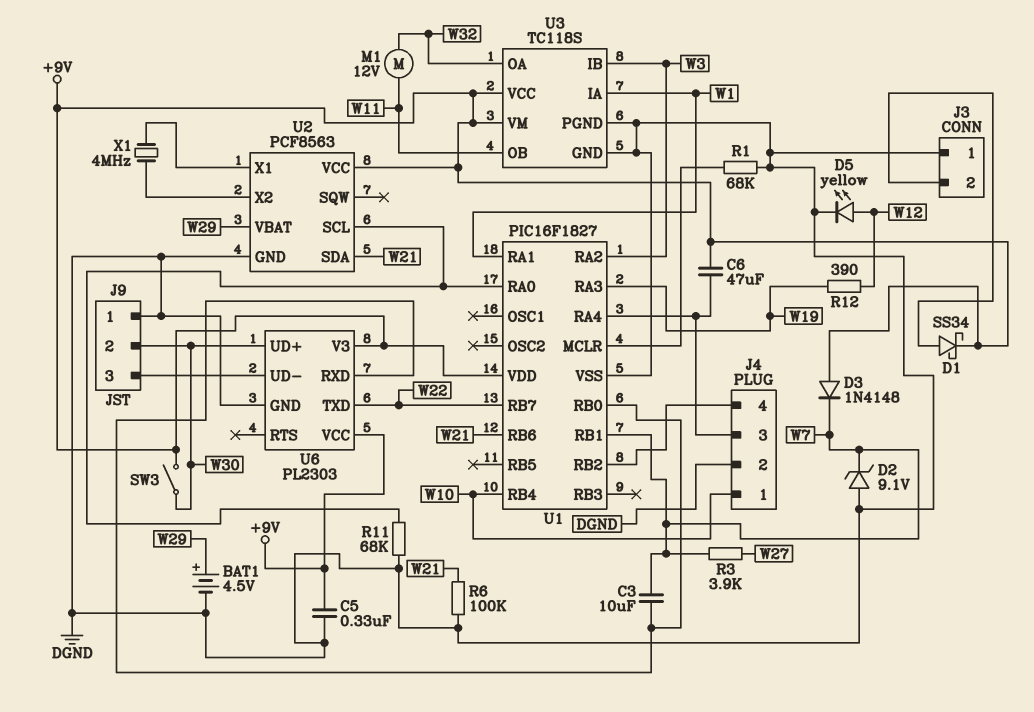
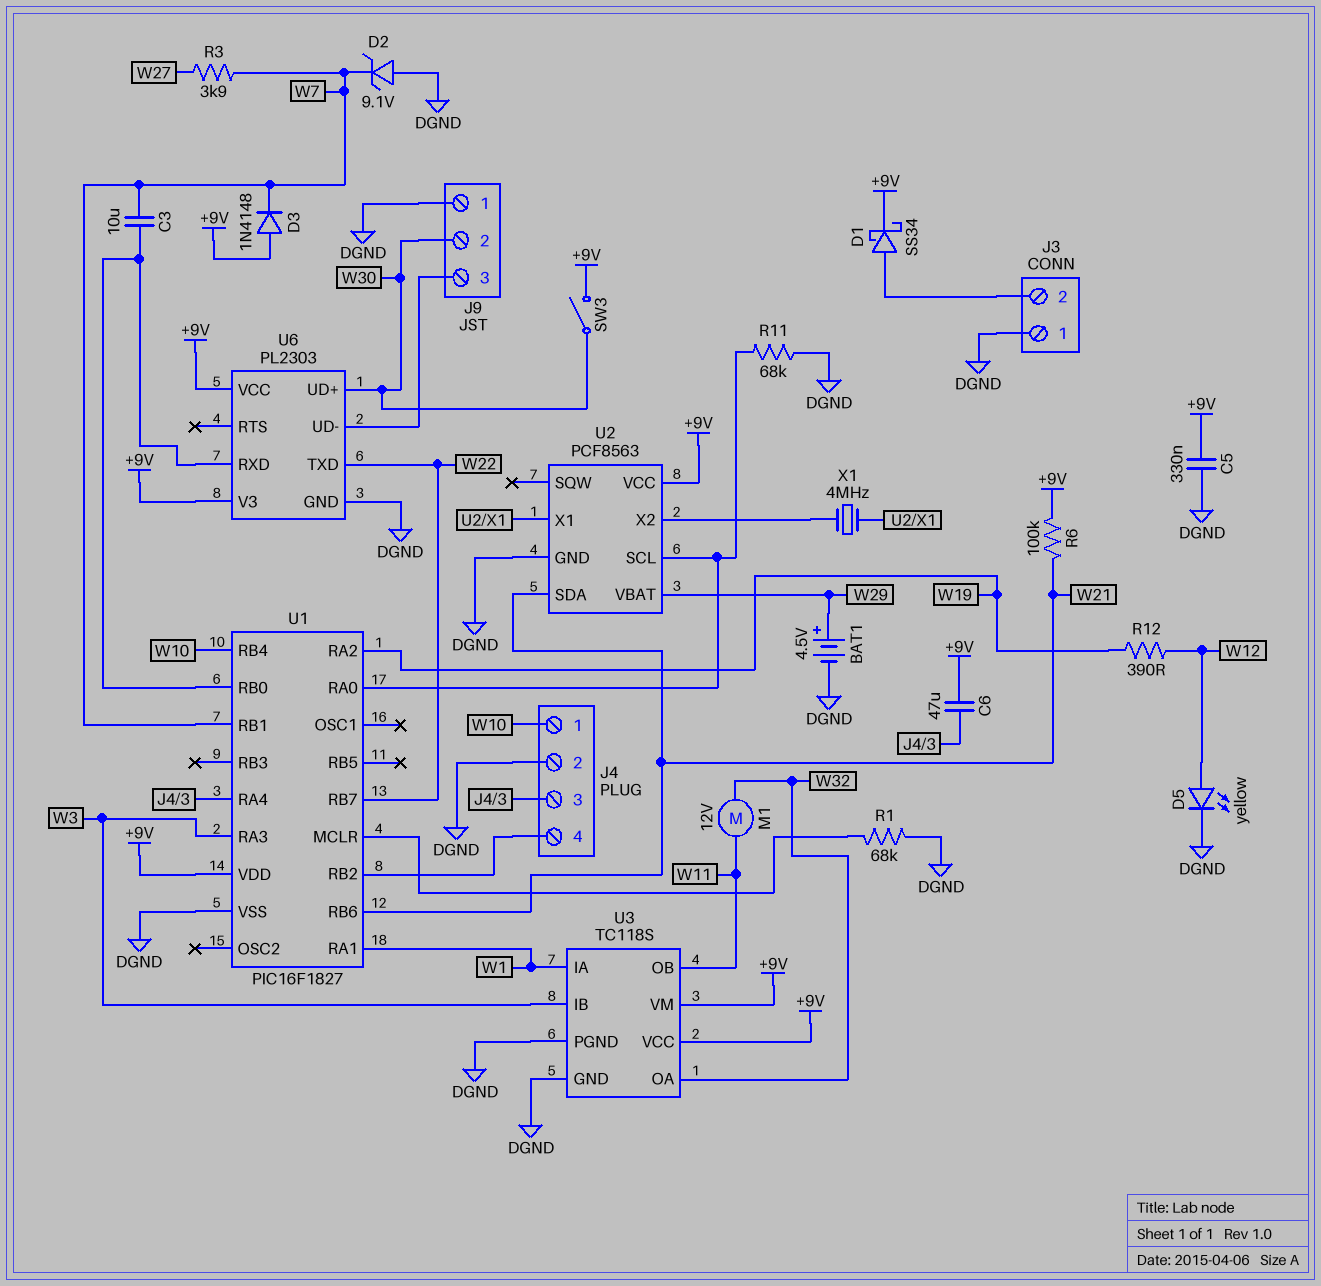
R6: 100k (DGND, W21) -> 100k (+9V, W21)
U1 pin RA2: W3 -> W19
U1 pin RA3: W19 -> W3

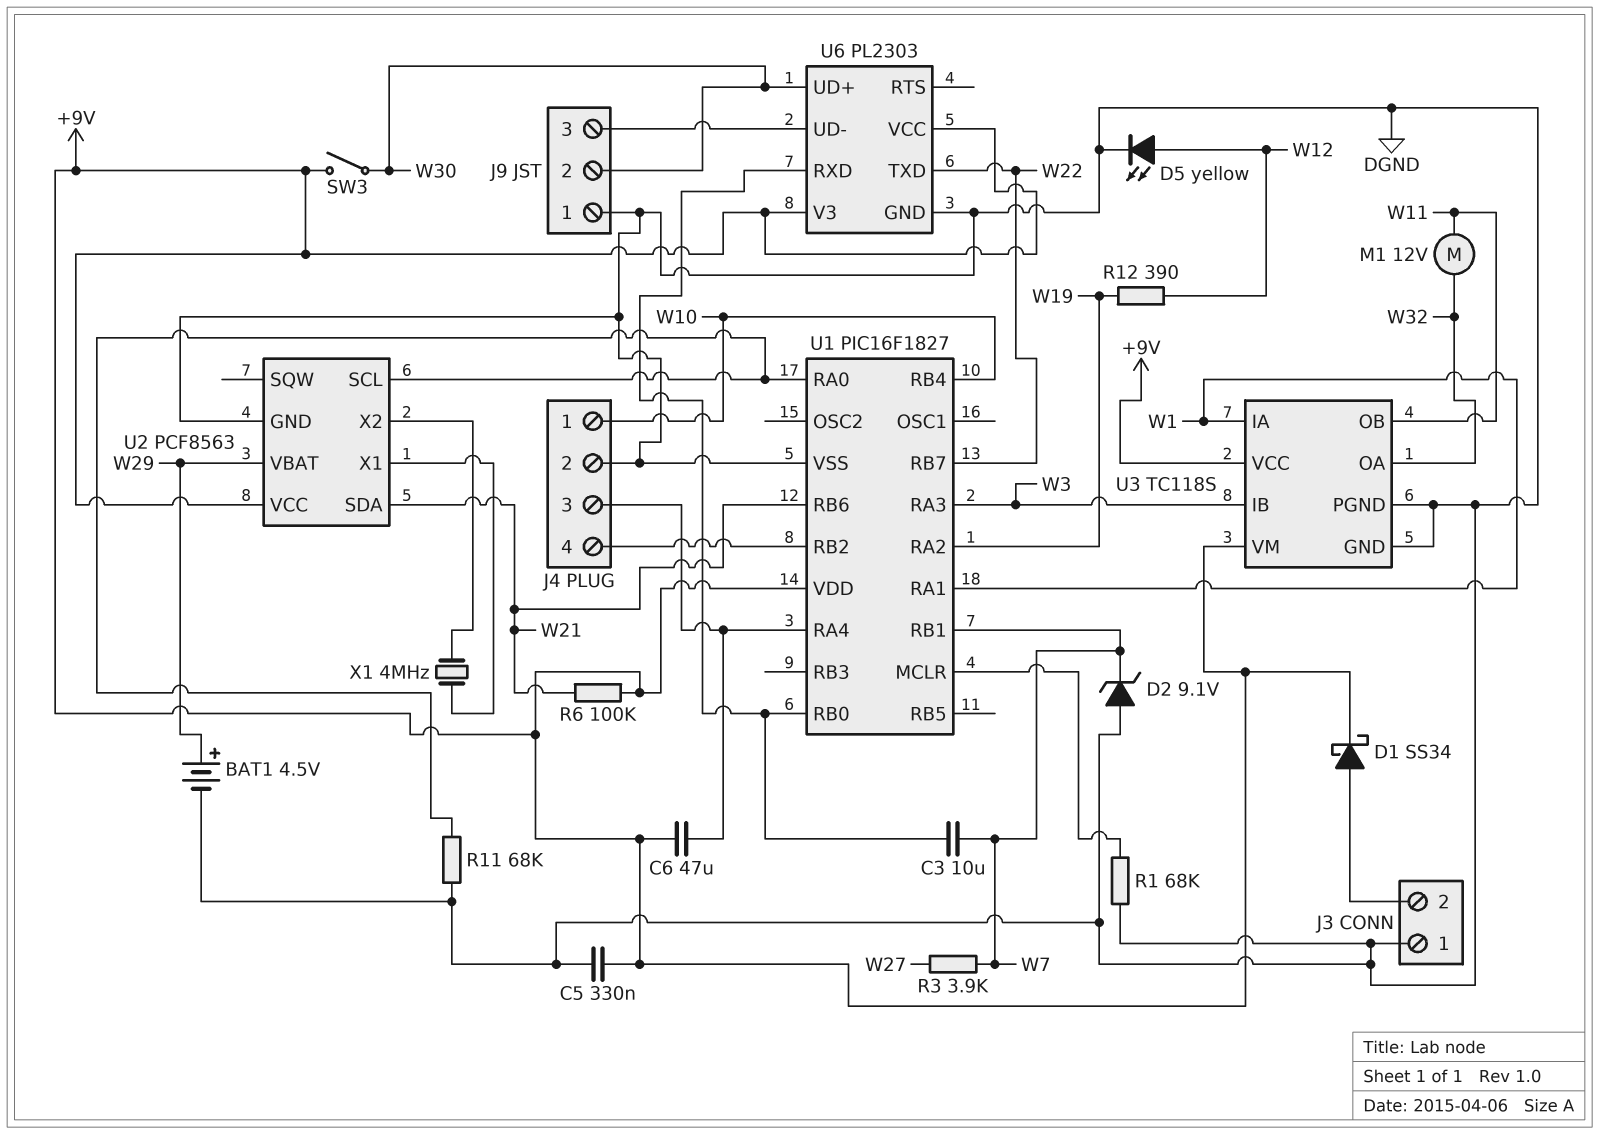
D3: diode 1N4148 (A +9V, K W7) -> none

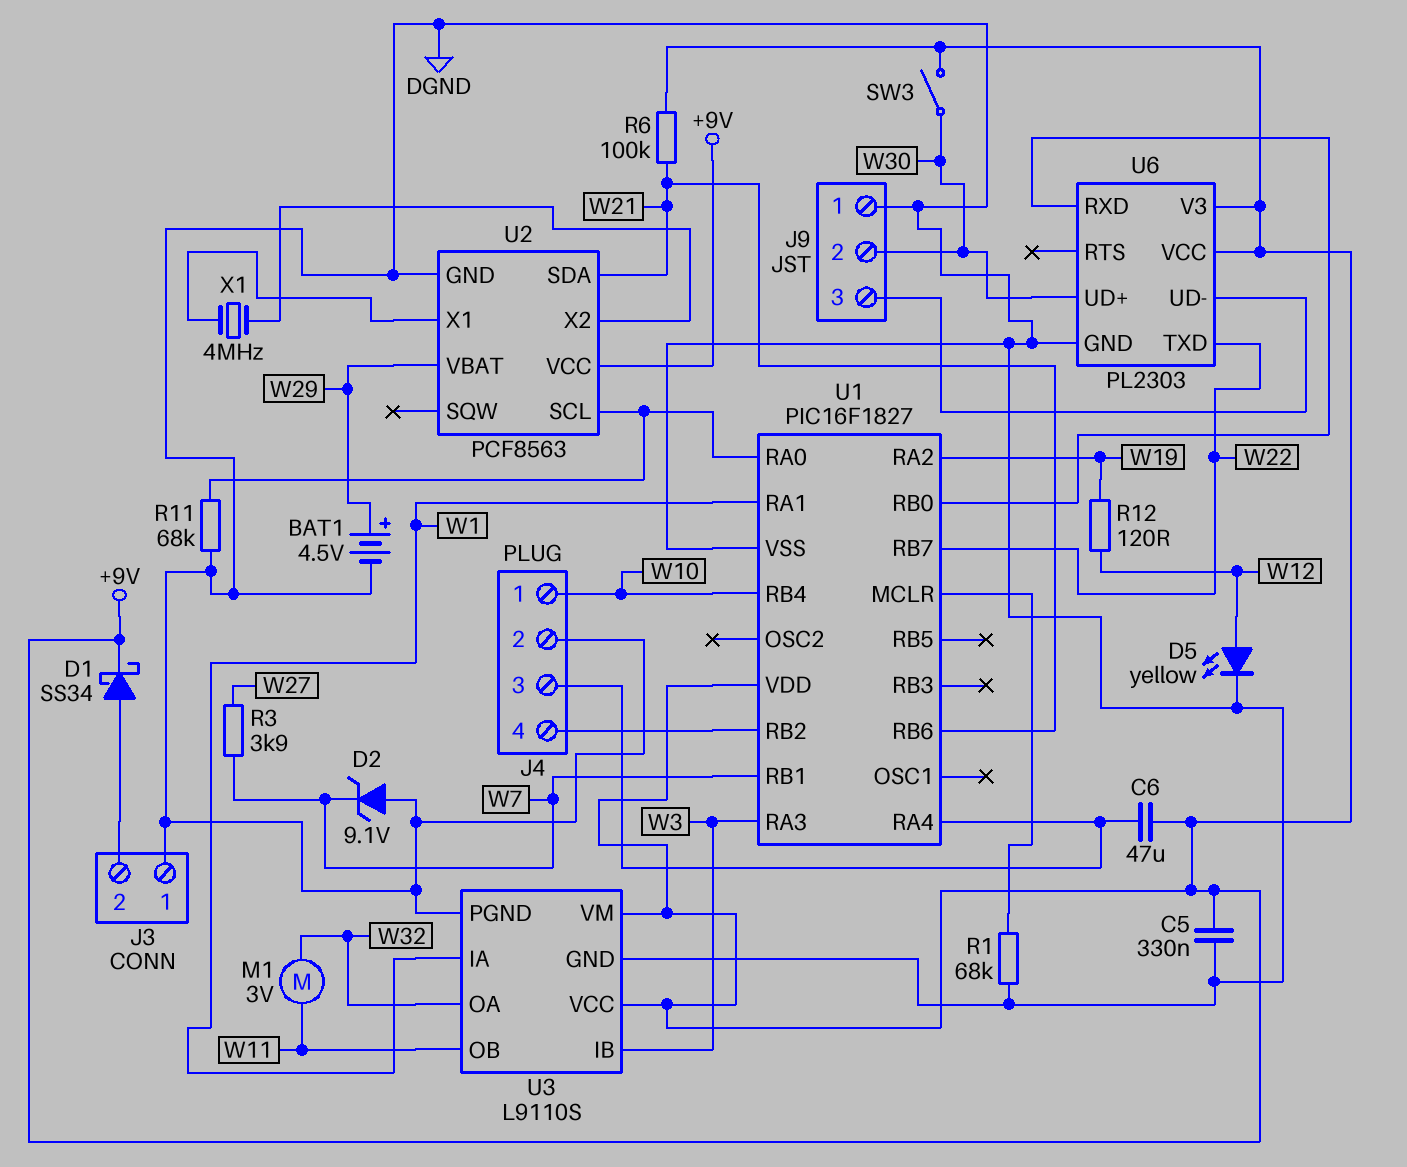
C3: 10uF (U1/RB0, W7) -> none
M1: motor 12V (W11, W32) -> motor 3V (W11, W32)
R12: 390 (W12, W19) -> 120 (W12, W19)
U3: TC118S -> L9110S

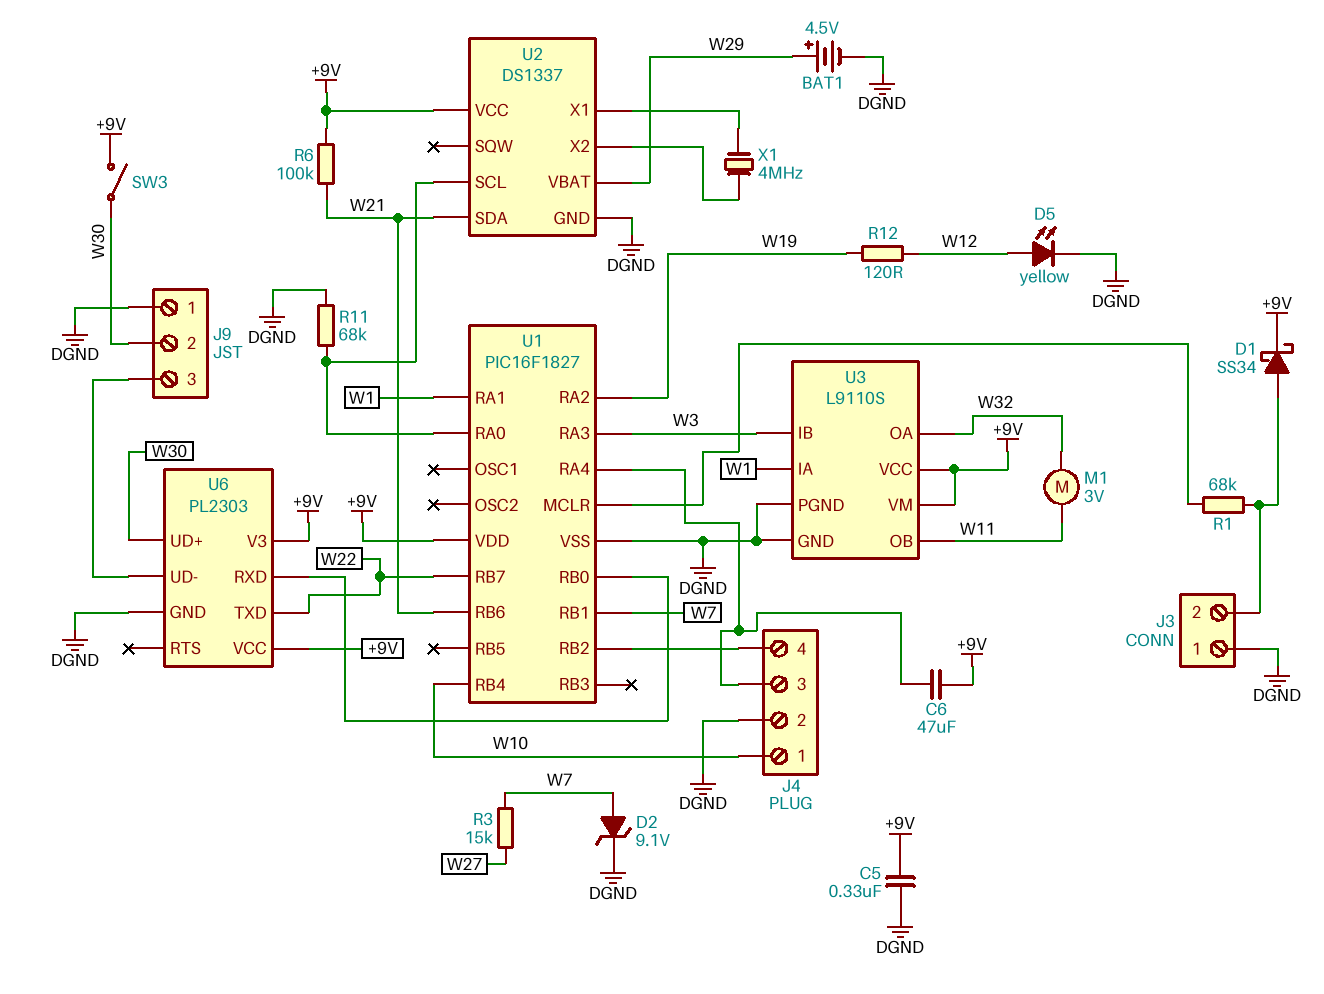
D2: zener 9.1V (A DGND, K W7) -> zener 9.1V (A W7, K DGND)
R1: 68k (DGND, U1/MCLR) -> 68k (J3/2, U1/MCLR)
R3: 3.9k (W7, W27) -> 15k (W7, W27)
U2: PCF8563 -> DS1337

